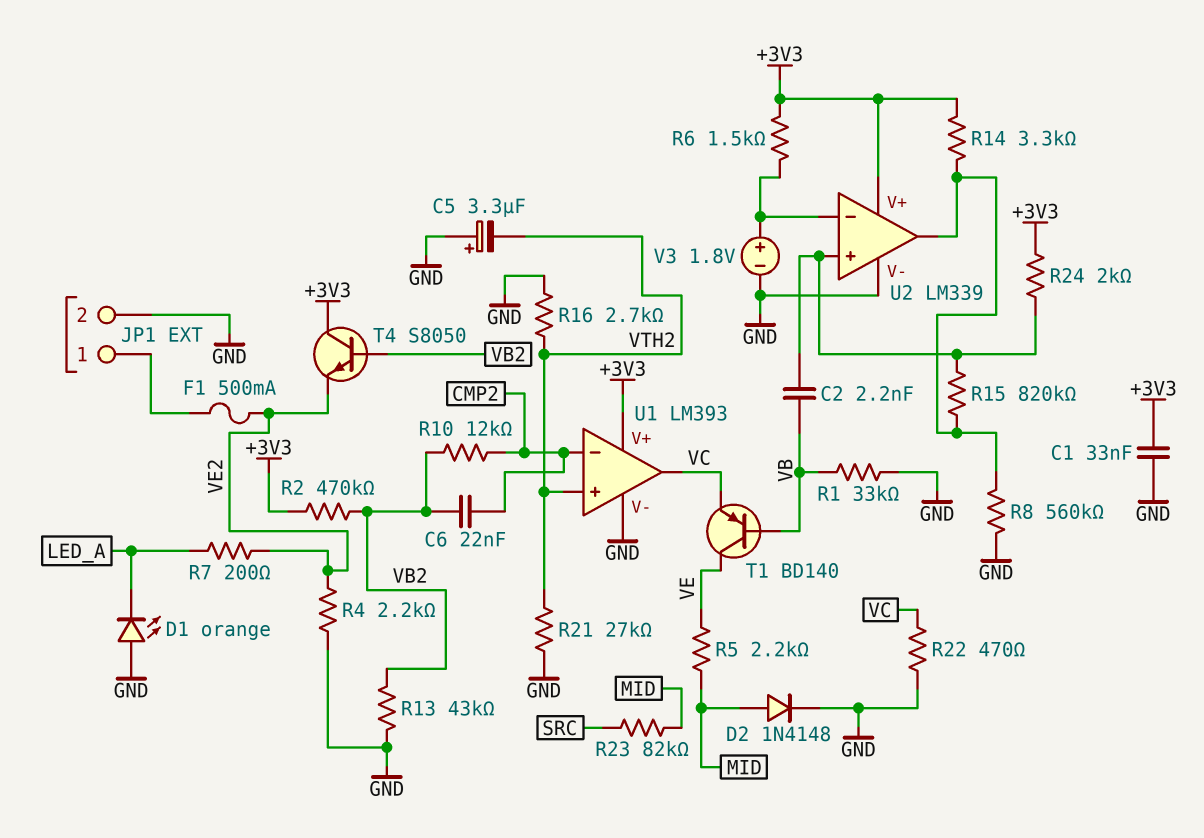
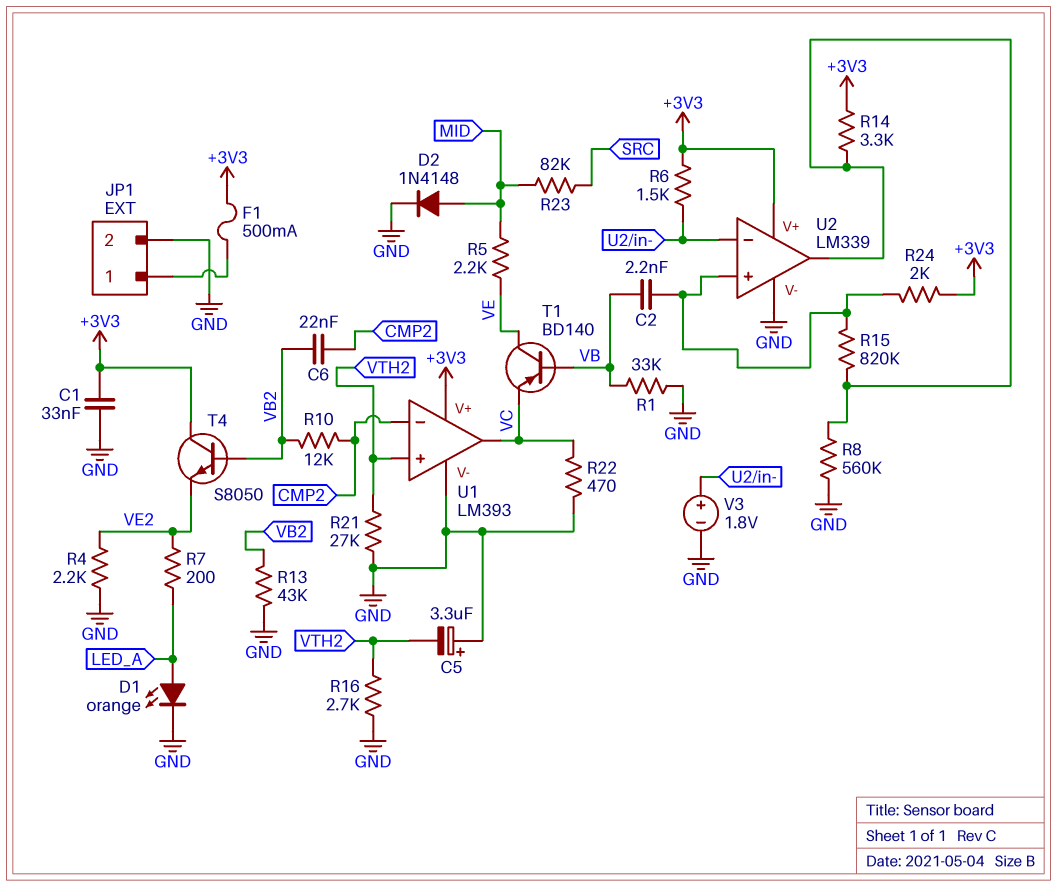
D1: LED orange (A GND, K LED_A) -> LED orange (A LED_A, K GND)
F1: 500mA (JP1/1, VE2) -> 500mA (+3V3, JP1/1)
R2: 470k (+3V3, VB2) -> none

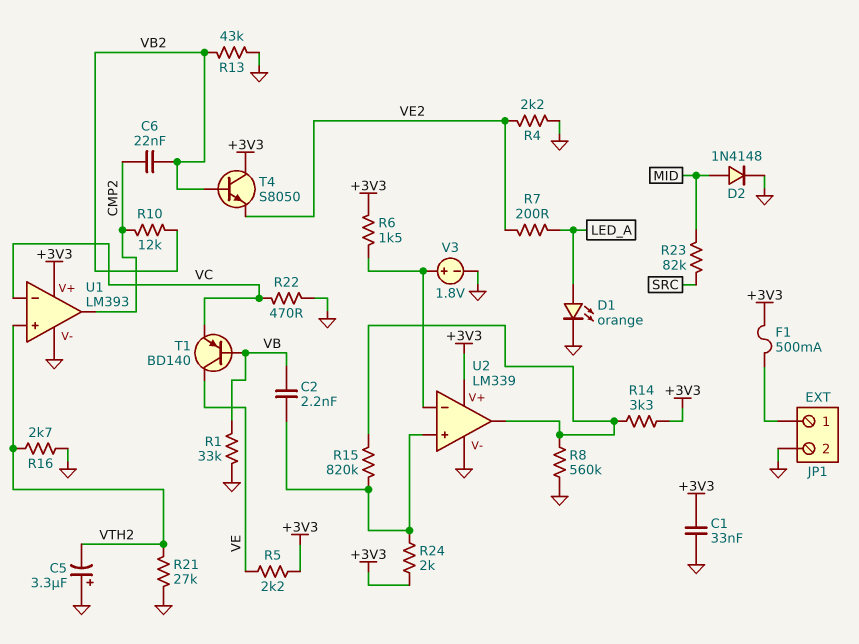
R5: 2.2k (MID, VE) -> 2.2k (+3V3, VE)
U1 pin in-: CMP2 -> VC
U1 pin out: VC -> CMP2

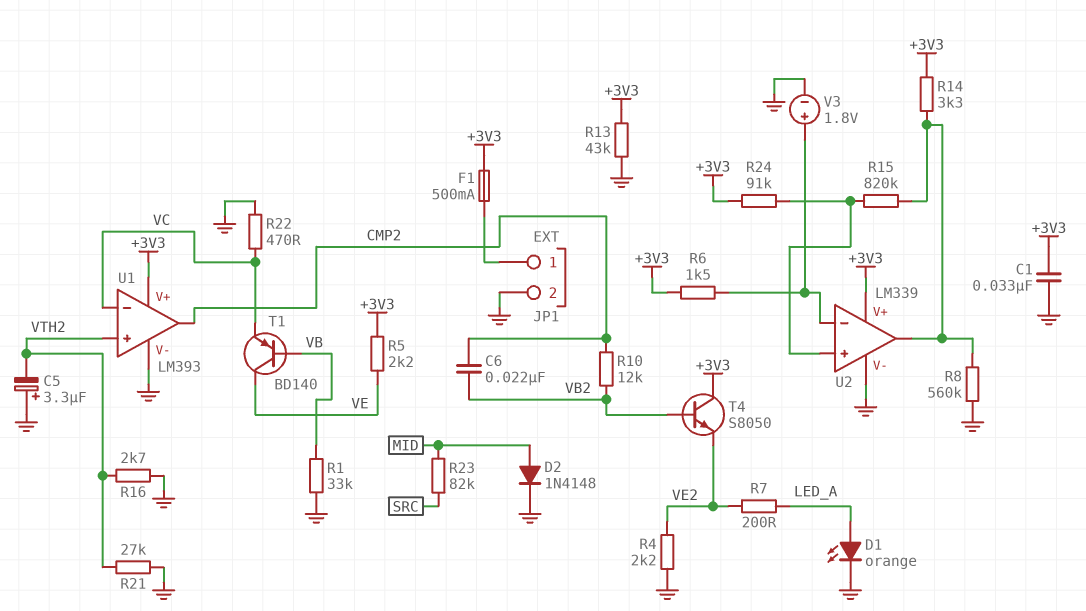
C2: 2.2nF (U2/in+, VB) -> none
R13: 43k (GND, VB2) -> 43k (+3V3, GND)
R24: 2k (+3V3, U2/in+) -> 91k (+3V3, U2/in+)

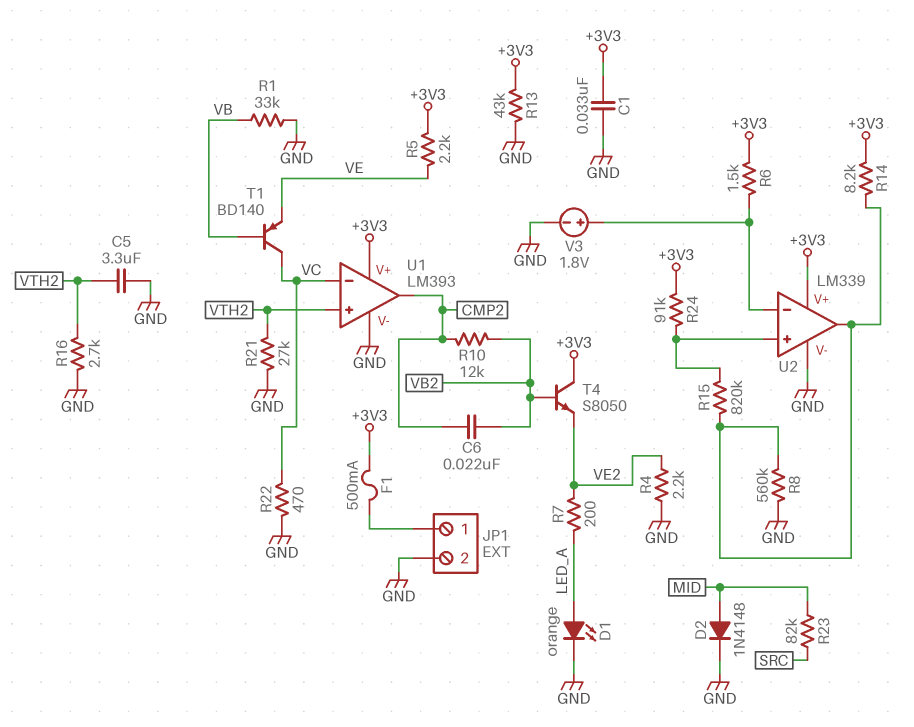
C5: 3.3uF (plus GND, minus VTH2) -> 3.3uF (GND, VTH2)
R14: 3.3k (+3V3, U2/out) -> 8.2k (+3V3, U2/out)
T1: PNP BD140 (B VB, C VE, E VC) -> PNP BD140 (B VB, C VC, E VE)

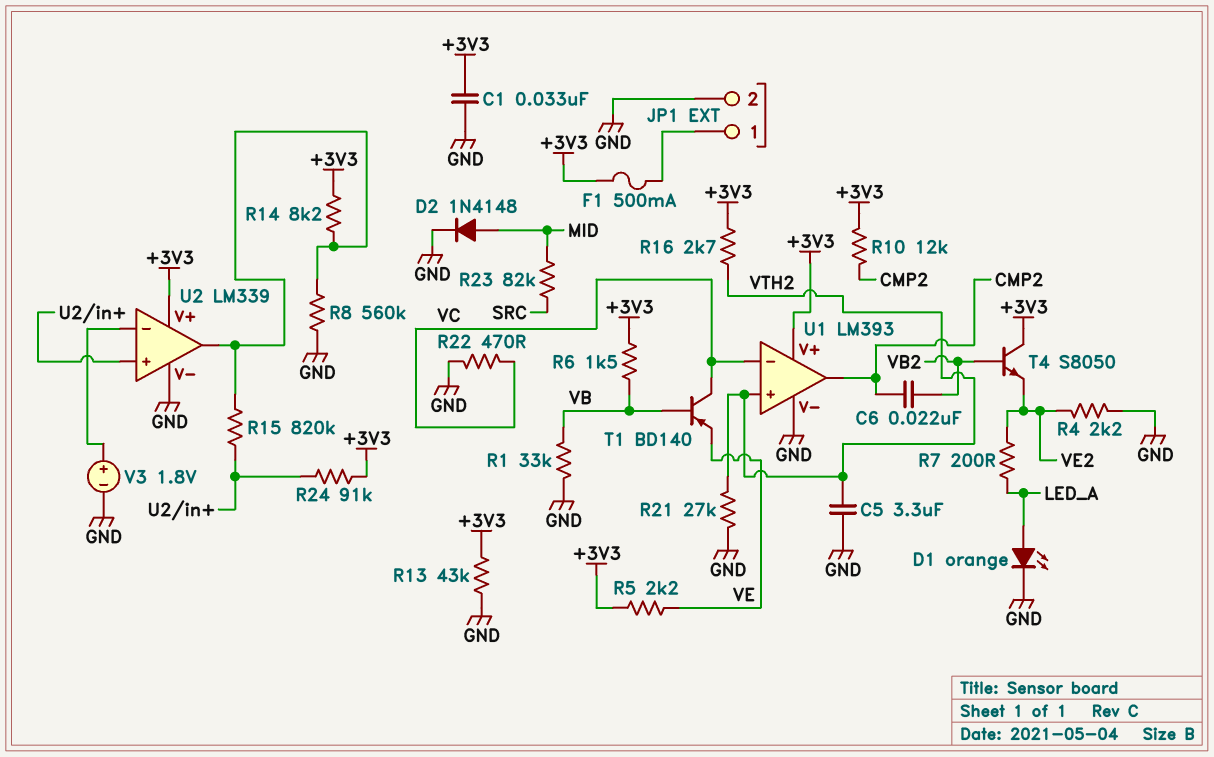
R6: 1.5k (+3V3, U2/in-) -> 1.5k (+3V3, VB)
R10: 12k (CMP2, VB2) -> 12k (+3V3, CMP2)
R16: 2.7k (GND, VTH2) -> 2.7k (+3V3, VTH2)

